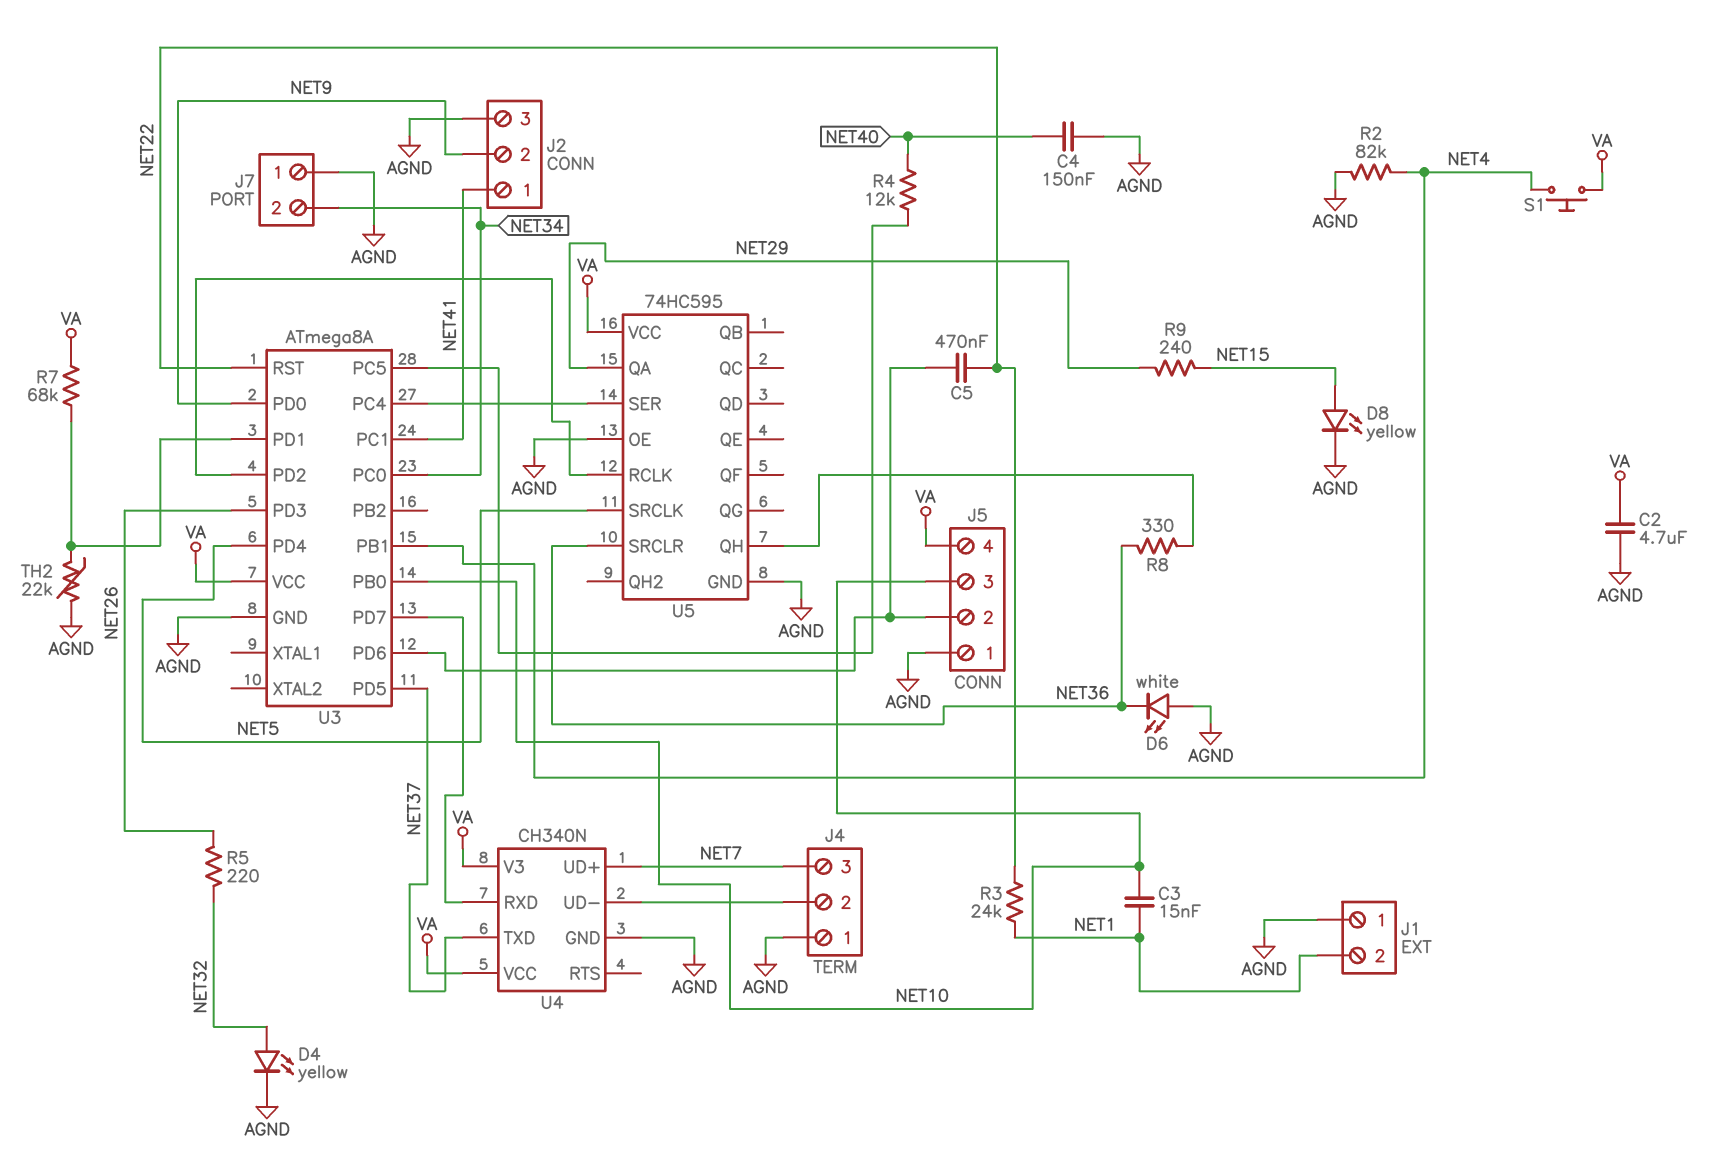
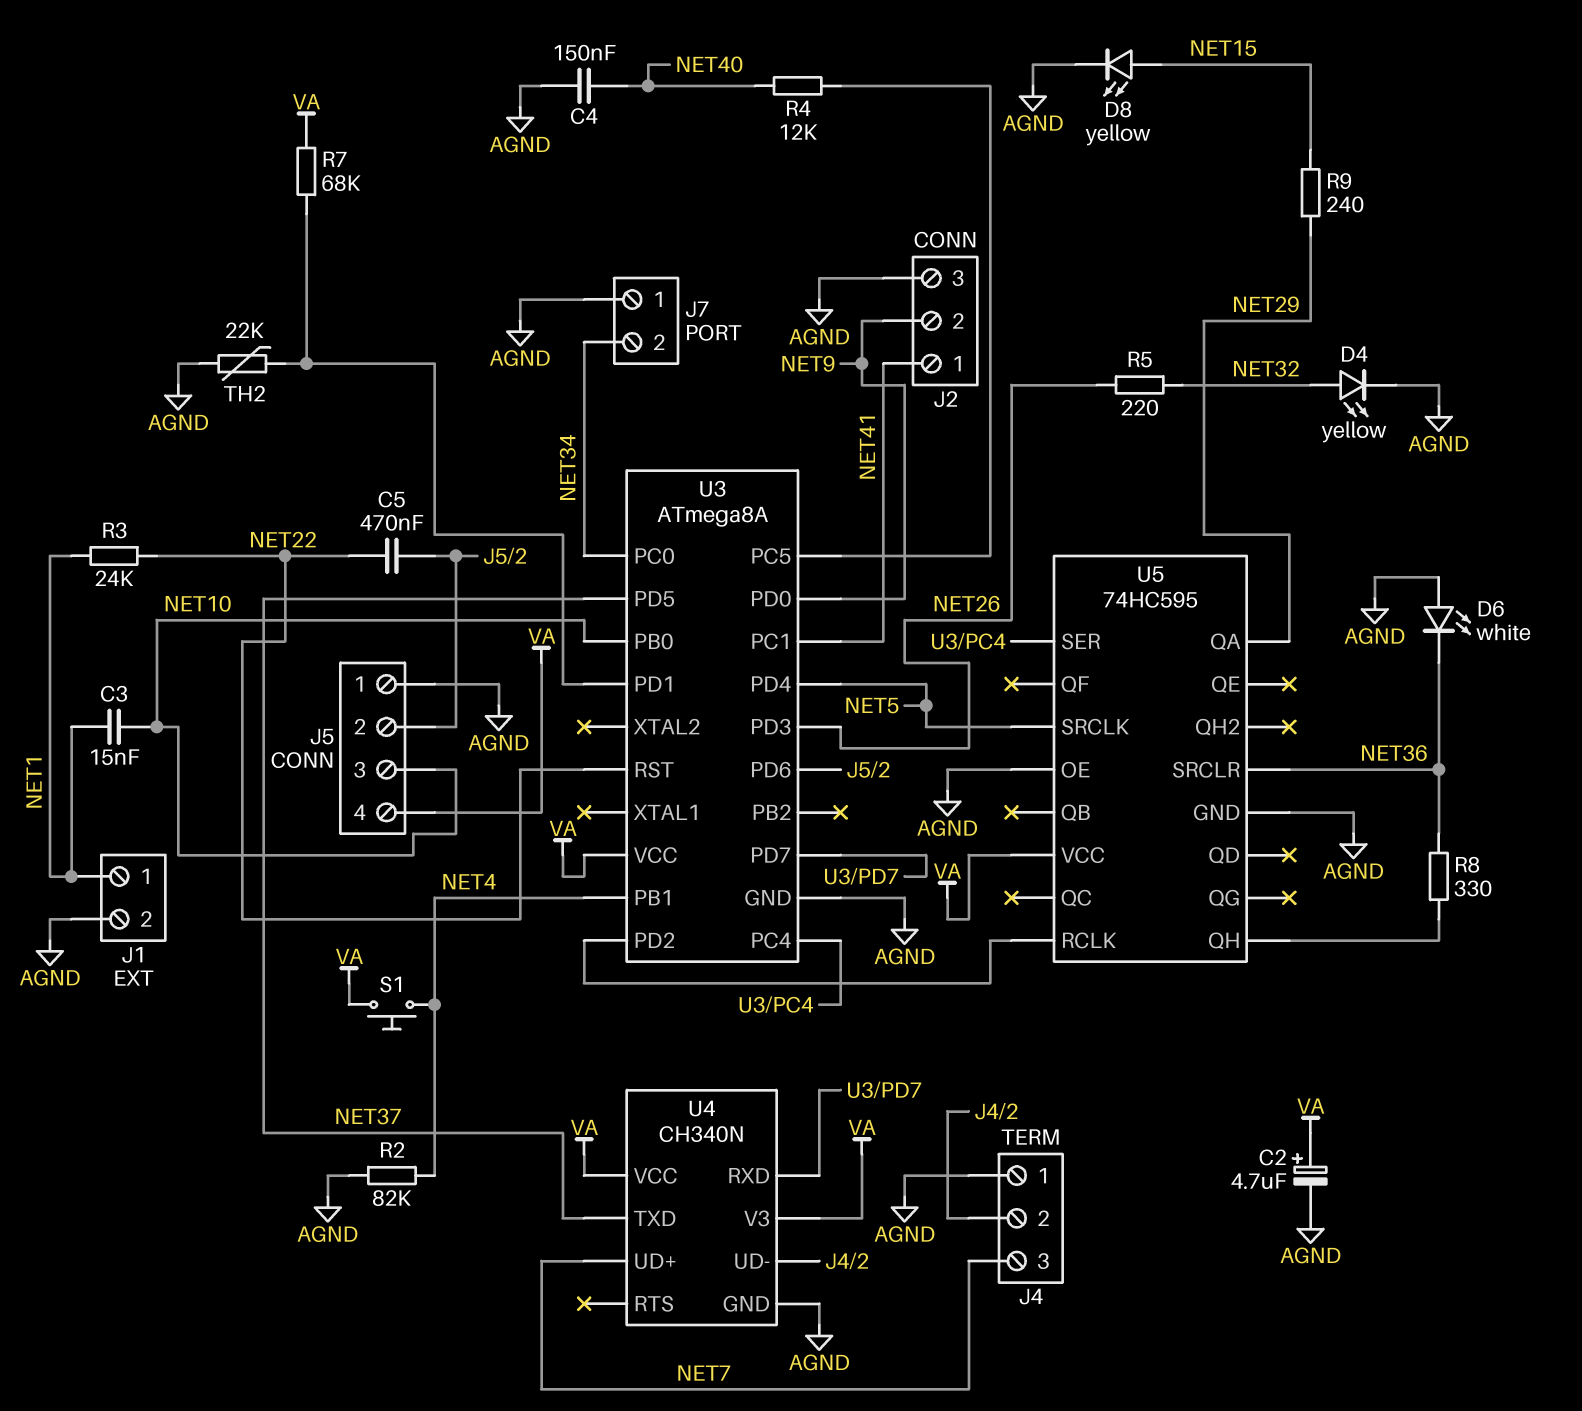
C2: 4.7uF (AGND, VA) -> 4.7uF (plus VA, minus AGND)
J1 pin 1: AGND -> NET1
J1 pin 2: NET1 -> AGND

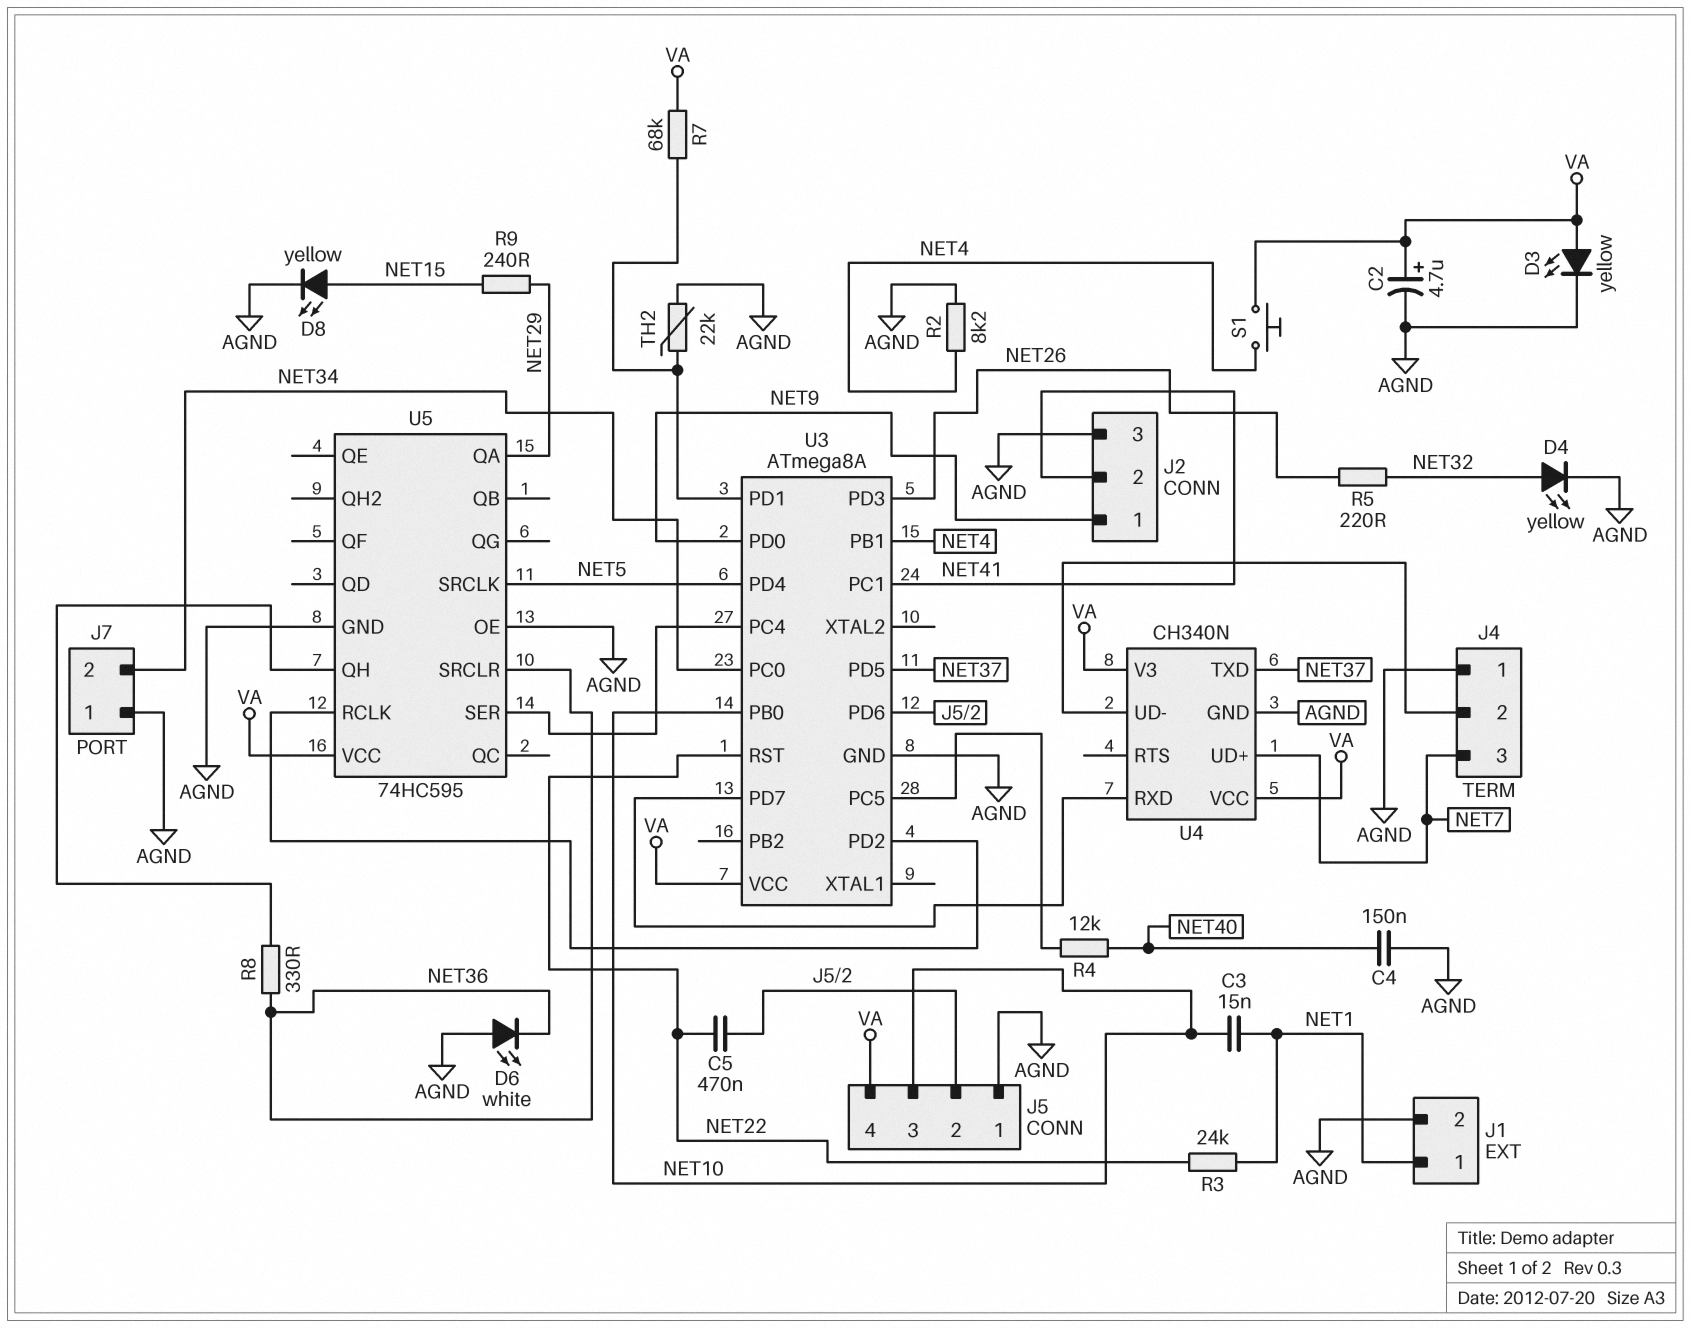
D3: none -> LED yellow (A VA, K AGND)
J2 pin 1: NET41 -> NET9
J2 pin 2: NET9 -> NET41
R2: 82k (AGND, NET4) -> 8.2k (AGND, NET4)

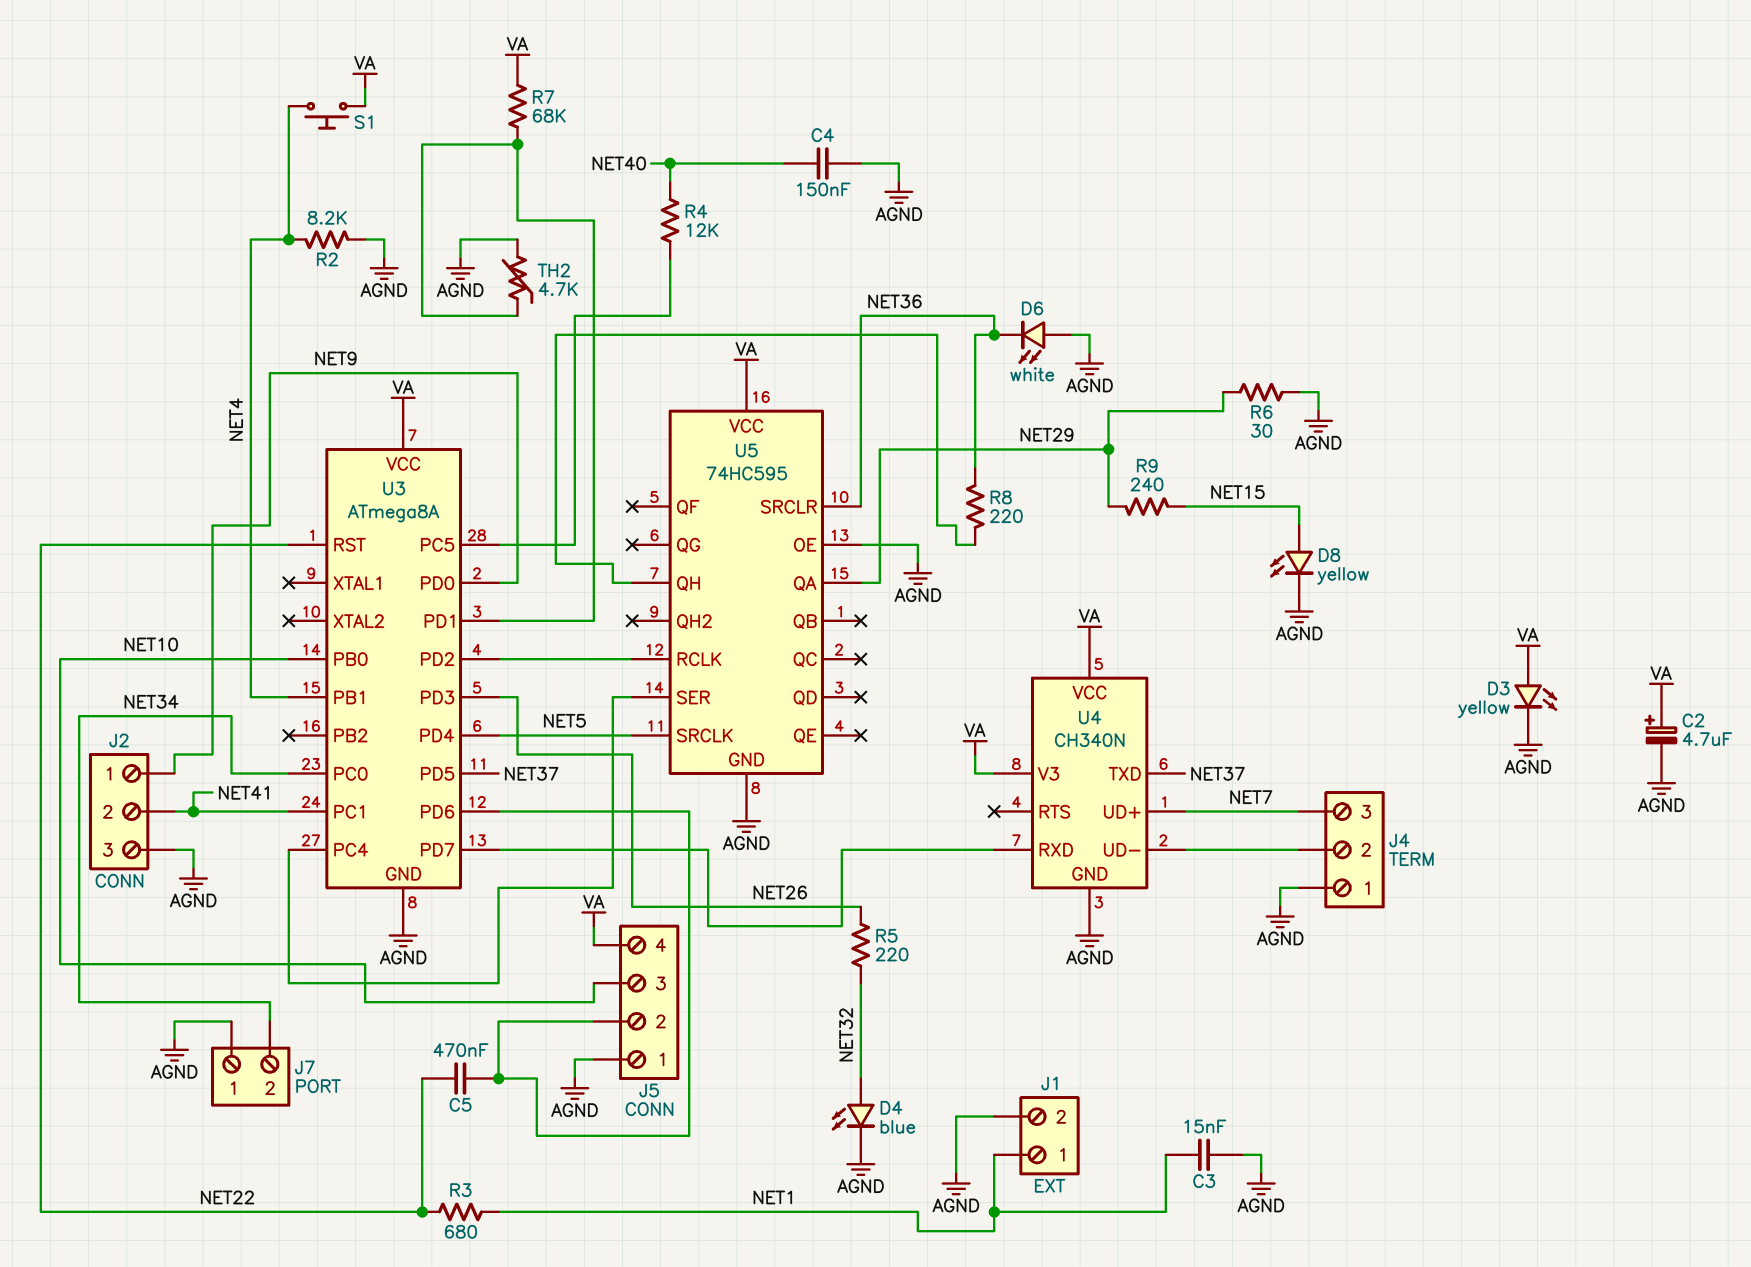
C3: 15nF (NET1, NET10) -> 15nF (AGND, NET1)
D4: LED yellow (A NET32, K AGND) -> LED blue (A NET32, K AGND)
R3: 24k (NET1, NET22) -> 680 (NET1, NET22)
R6: none -> 30 (AGND, NET29)
R8: 330 (NET36, U5/QH) -> 220 (NET36, U5/QH)
TH2: 22k (AGND, U3/PD1) -> 4.7k (AGND, U3/PD1)

